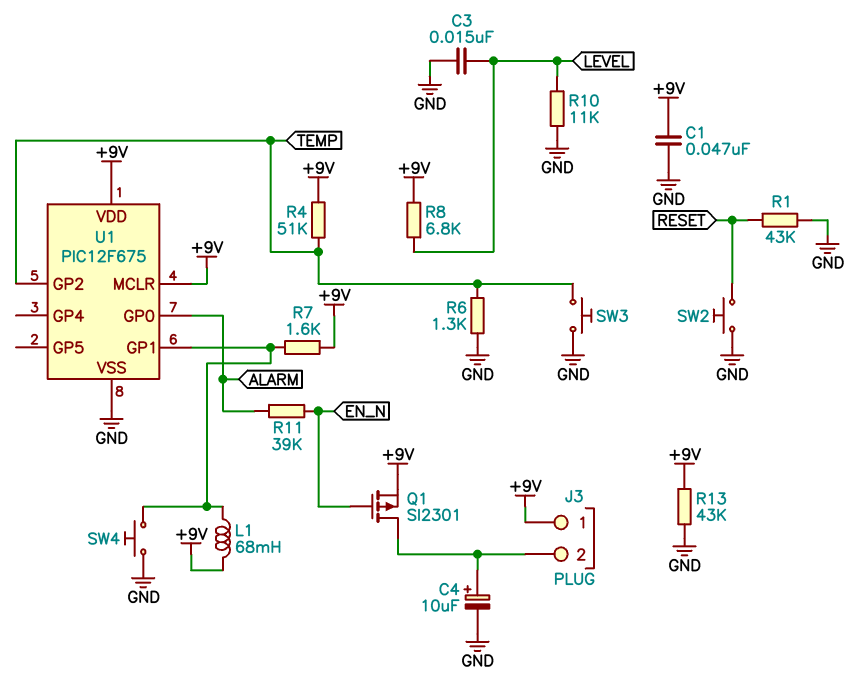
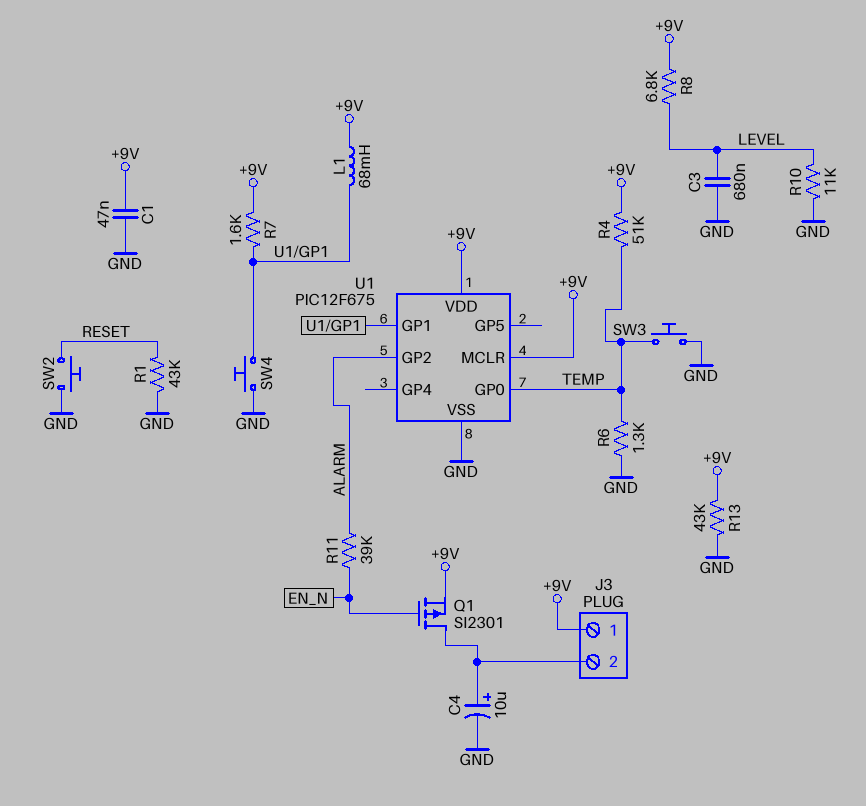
C3: 15nF (GND, LEVEL) -> 680nF (GND, LEVEL)
U1 pin GP0: ALARM -> TEMP
U1 pin GP2: TEMP -> ALARM

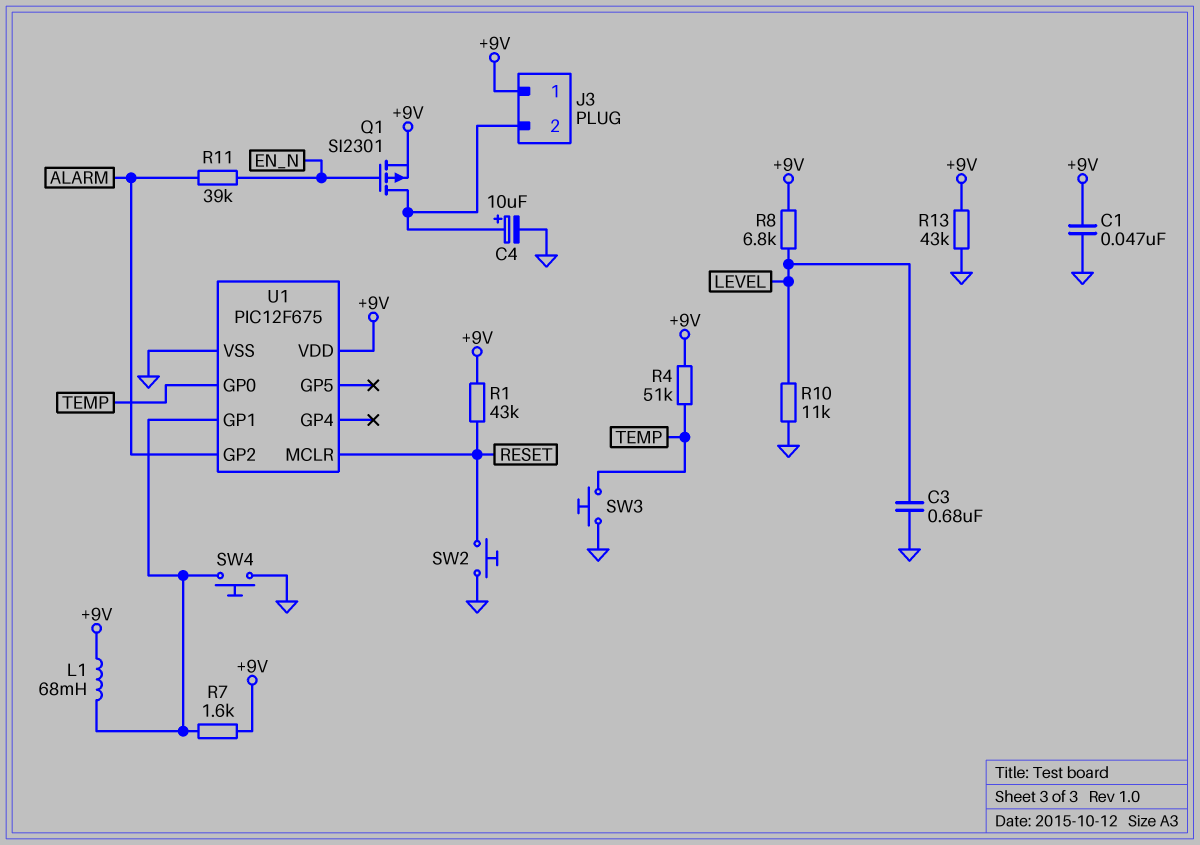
R1: 43k (GND, RESET) -> 43k (+9V, RESET)
R6: 1.3k (GND, TEMP) -> none
U1 pin MCLR: +9V -> RESET

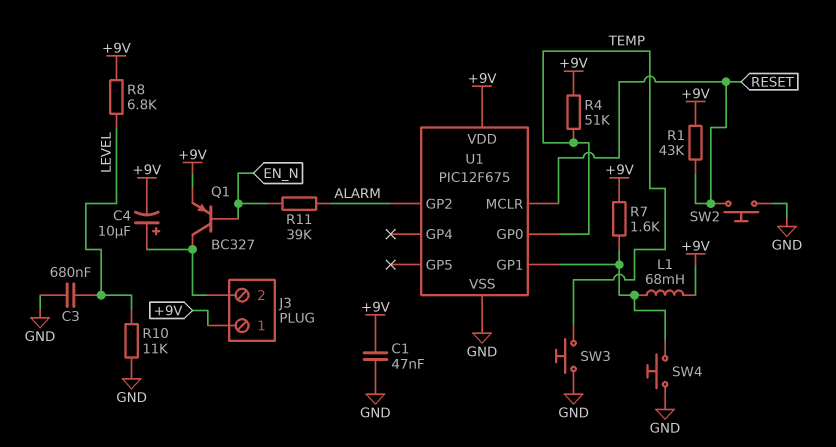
C4: 10uF (plus J3/2, minus GND) -> 10uF (plus J3/2, minus +9V)
Q1: PMOS SI2301 (G EN_N, D J3/2, S +9V) -> PNP BC327 (B EN_N, C J3/2, E +9V)
R13: 43k (+9V, GND) -> none

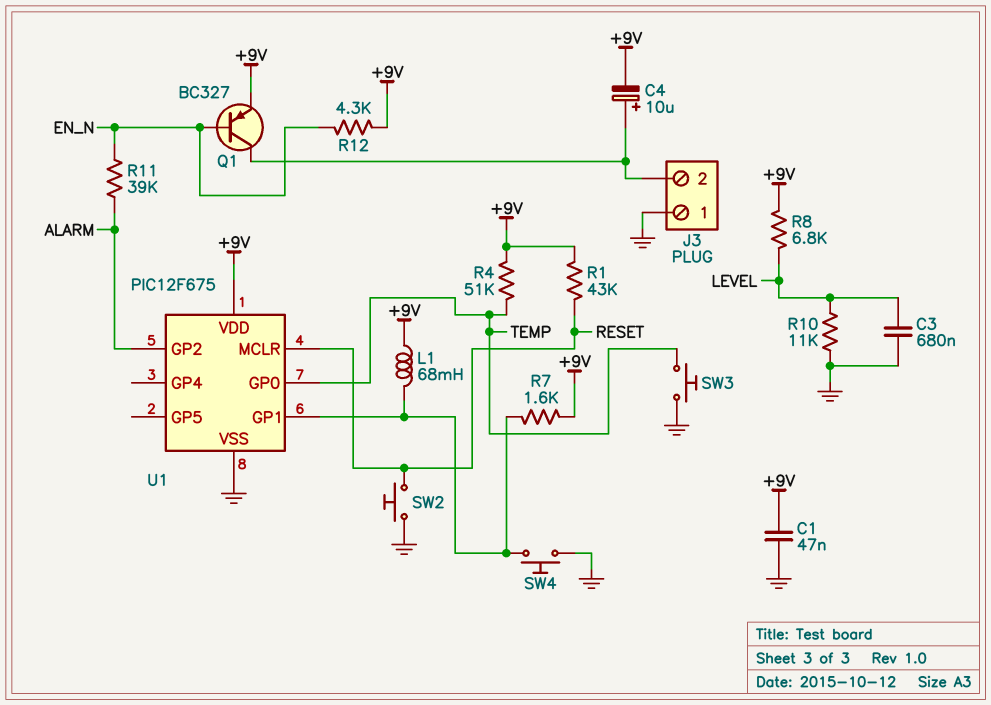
J3 pin 1: +9V -> GND
R12: none -> 4.3k (+9V, EN_N)

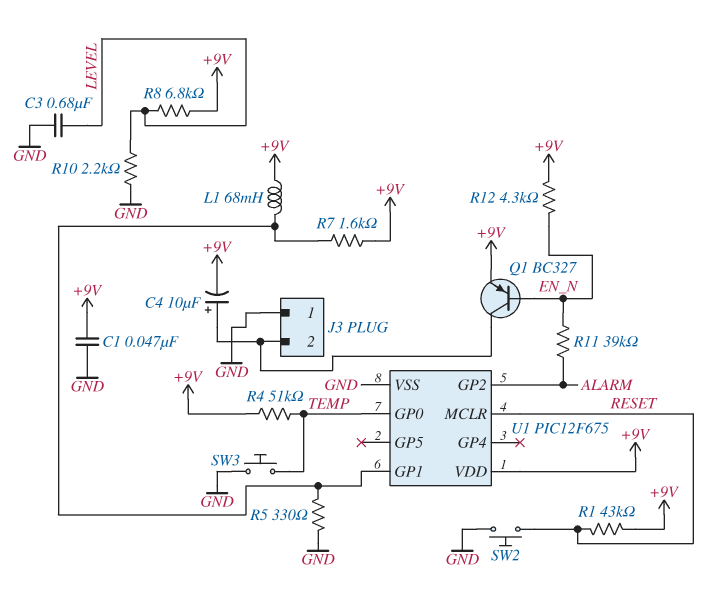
R5: none -> 330 (GND, U1/GP1)
R10: 11k (GND, LEVEL) -> 2.2k (GND, LEVEL)
SW4: button (GND, U1/GP1) -> none

